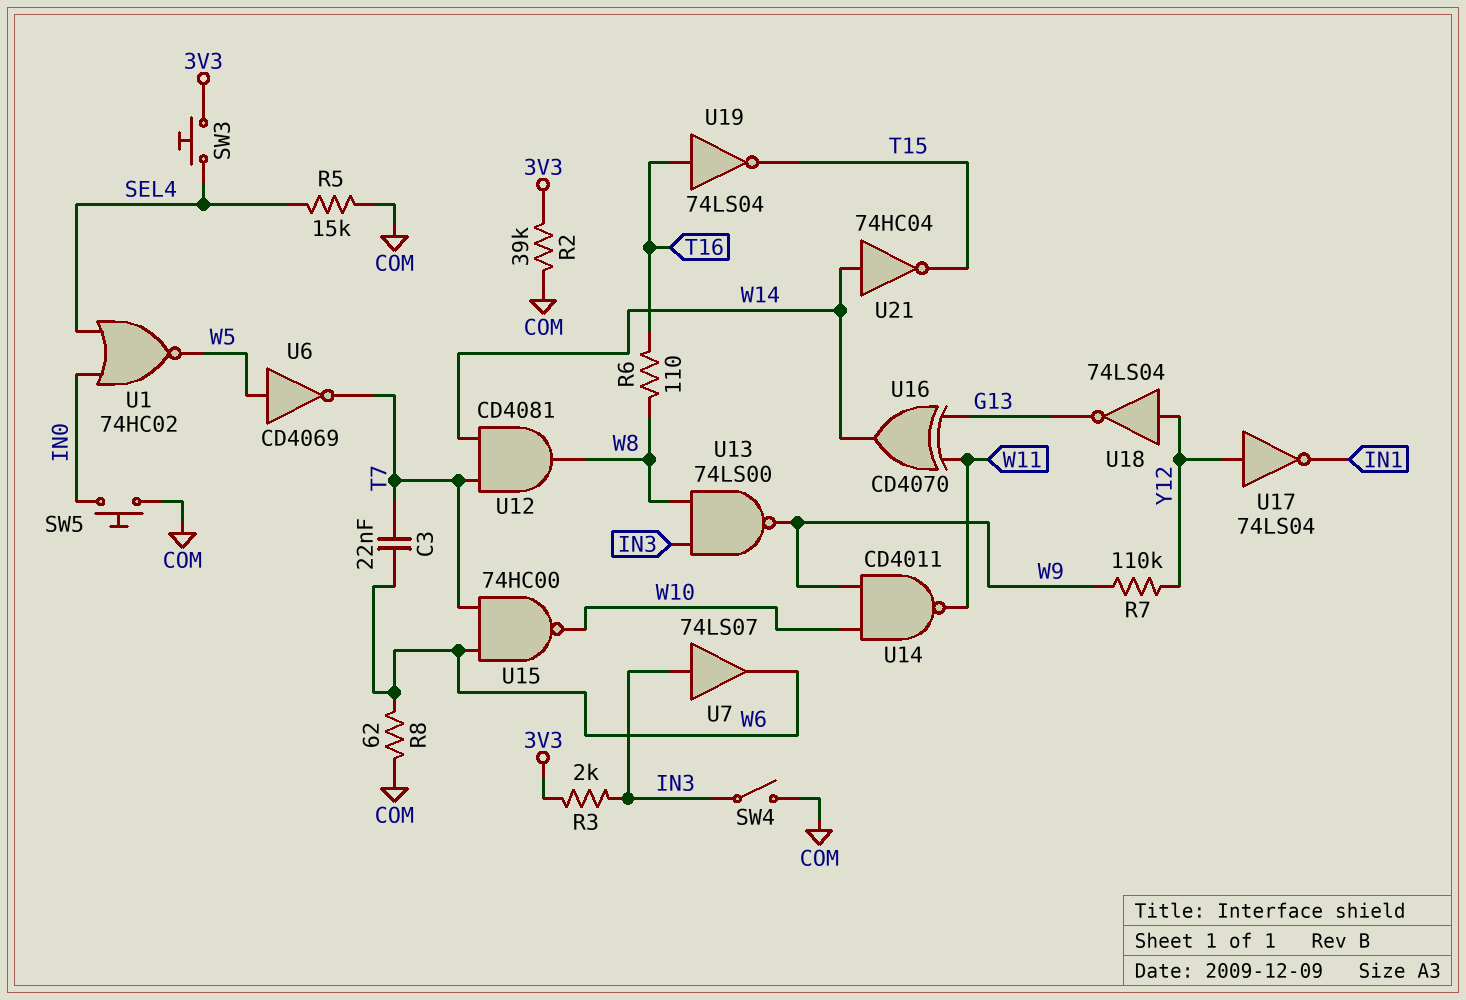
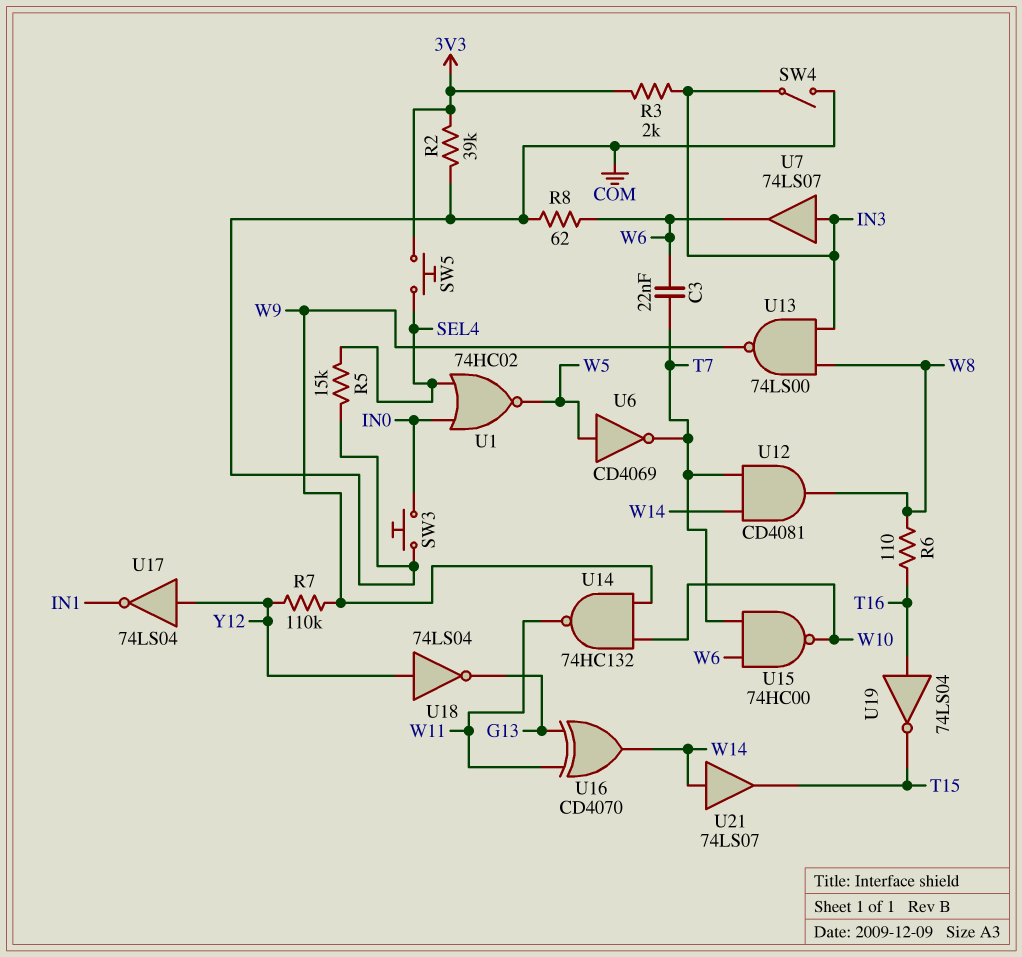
SW3: button (3V3, SEL4) -> button (COM, IN0)
SW5: button (COM, IN0) -> button (3V3, SEL4)
U14: NAND CD4011 (in W9, in W10, out W11) -> NAND 74HC132 (in W9, in W10, out W11)
U21: NOT 74HC04 (in W14, out T15) -> buffer 74LS07 (in W14, out T15)

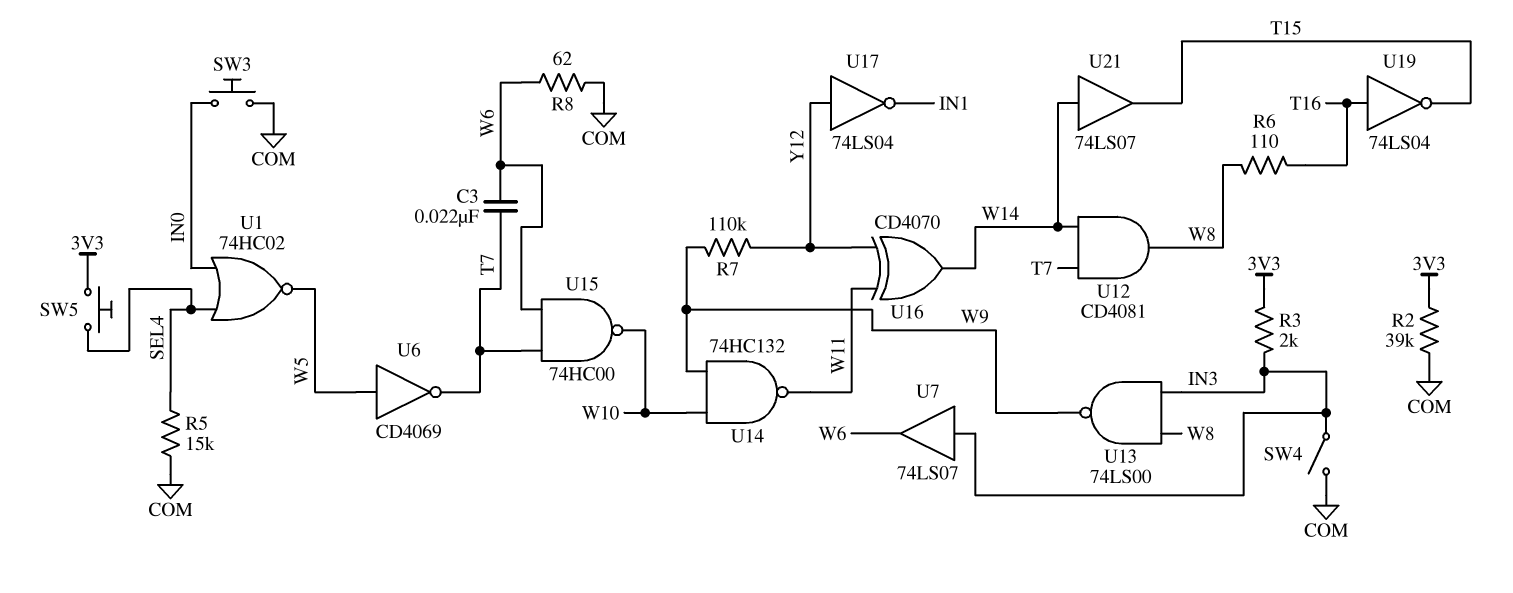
U16: XOR CD4070 (in G13, in W11, out W14) -> XOR CD4070 (in W11, in Y12, out W14)
U18: NOT 74LS04 (in Y12, out G13) -> none

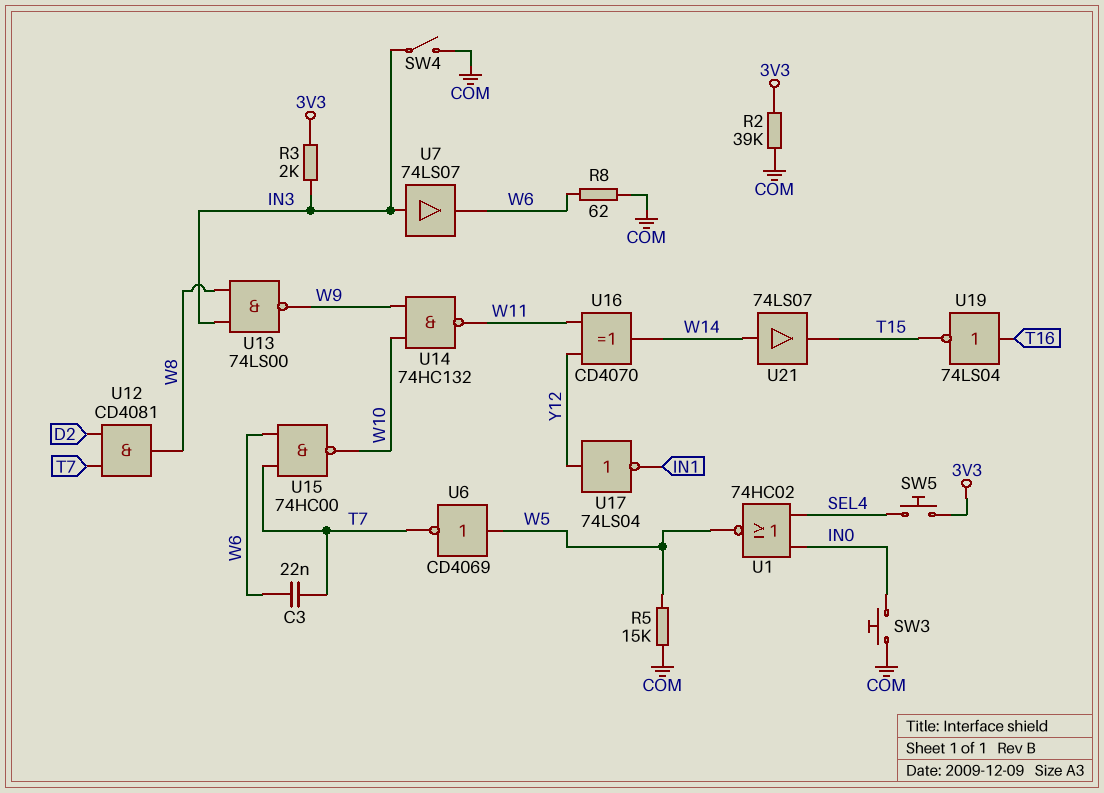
R5: 15k (COM, SEL4) -> 15k (COM, W5)
R6: 110 (T16, W8) -> none
R7: 110k (W9, Y12) -> none
U12: AND CD4081 (in T7, in W14, out W8) -> AND CD4081 (in D2, in T7, out W8)

